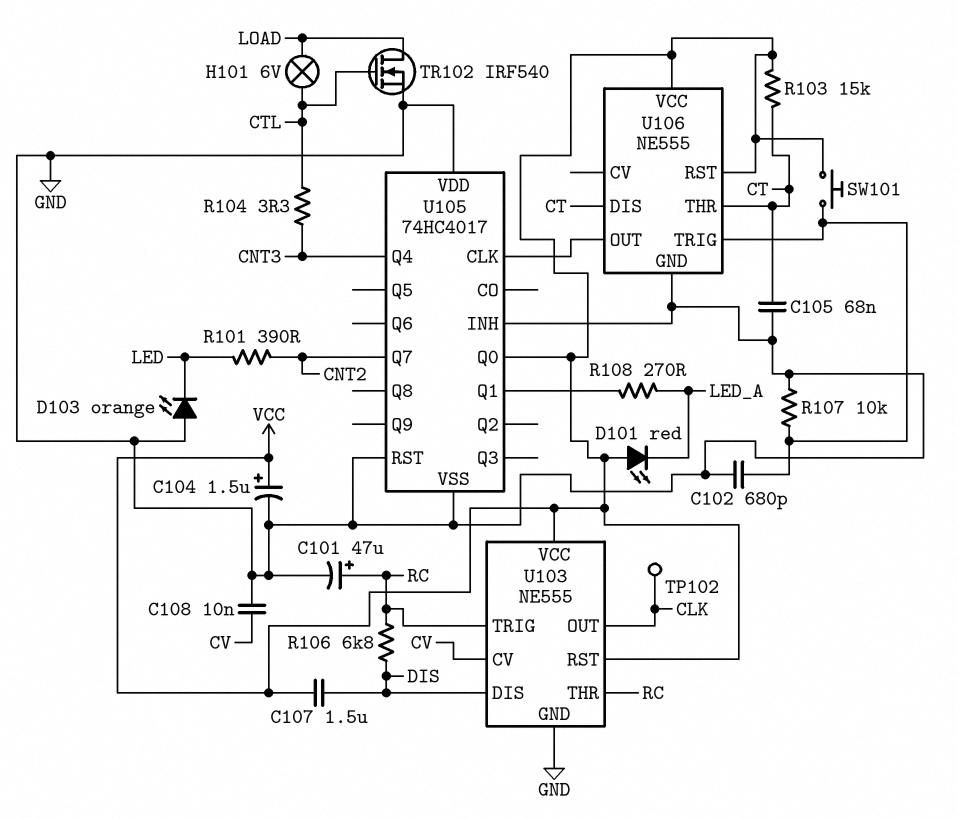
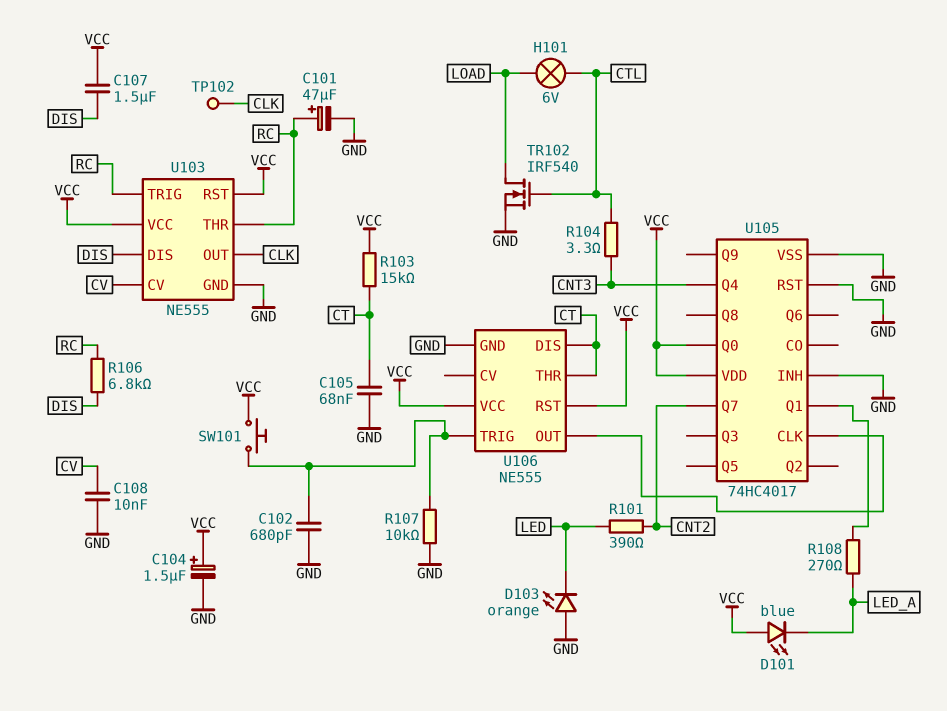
D101: LED red (A VCC, K LED_A) -> LED blue (A VCC, K LED_A)
U105 pin VDD: GND -> VCC

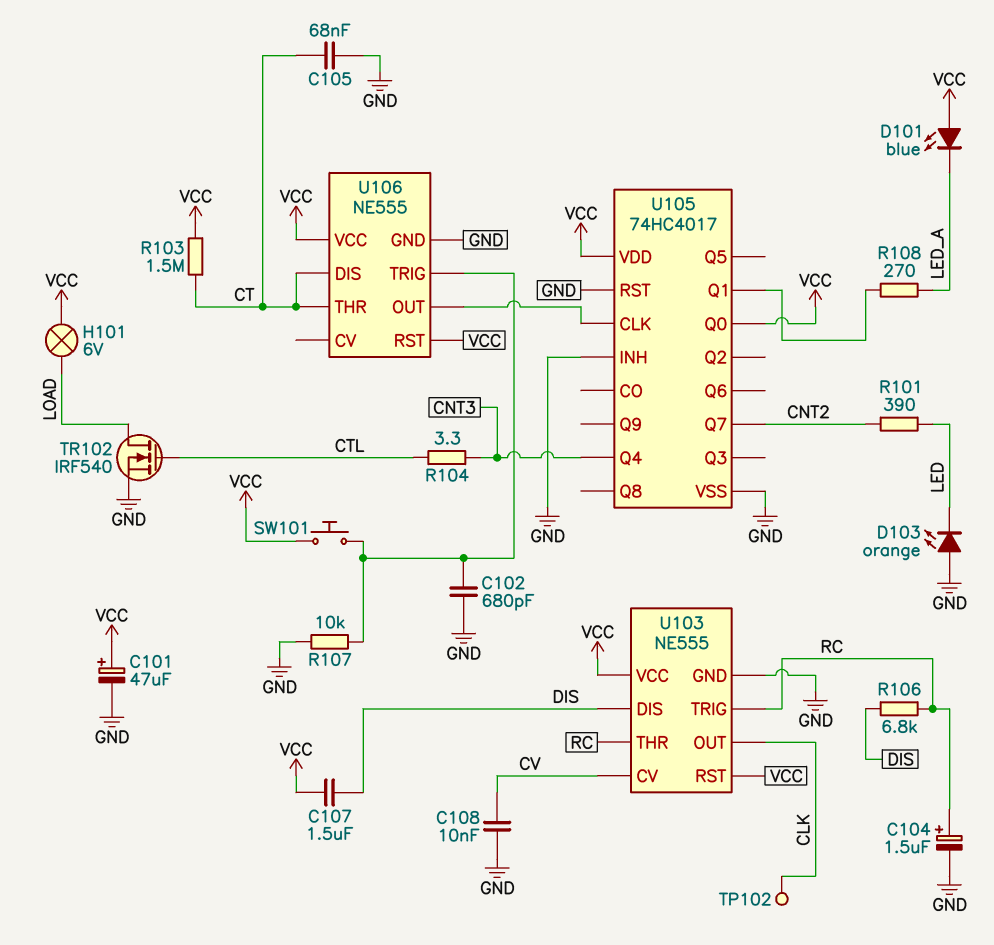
C101: 47uF (plus RC, minus GND) -> 47uF (plus VCC, minus GND)
C104: 1.5uF (plus VCC, minus GND) -> 1.5uF (plus RC, minus GND)
H101: lamp 6V (CTL, LOAD) -> lamp 6V (LOAD, VCC)
R103: 15k (CT, VCC) -> 1.5M (CT, VCC)

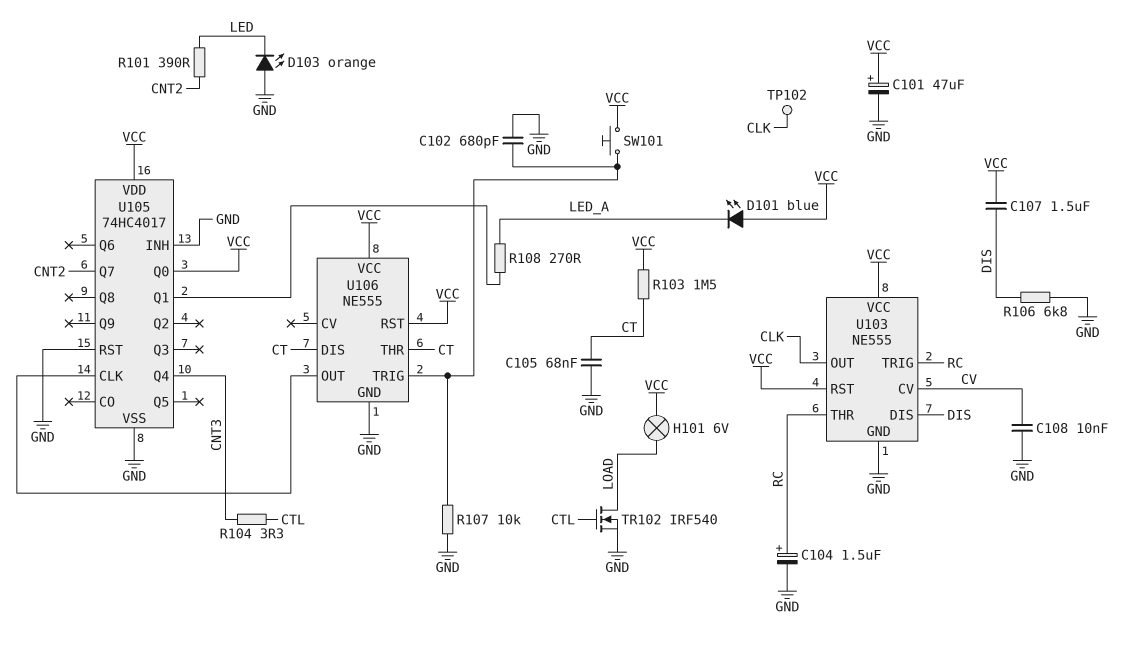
R106: 6.8k (DIS, RC) -> 6.8k (DIS, GND)

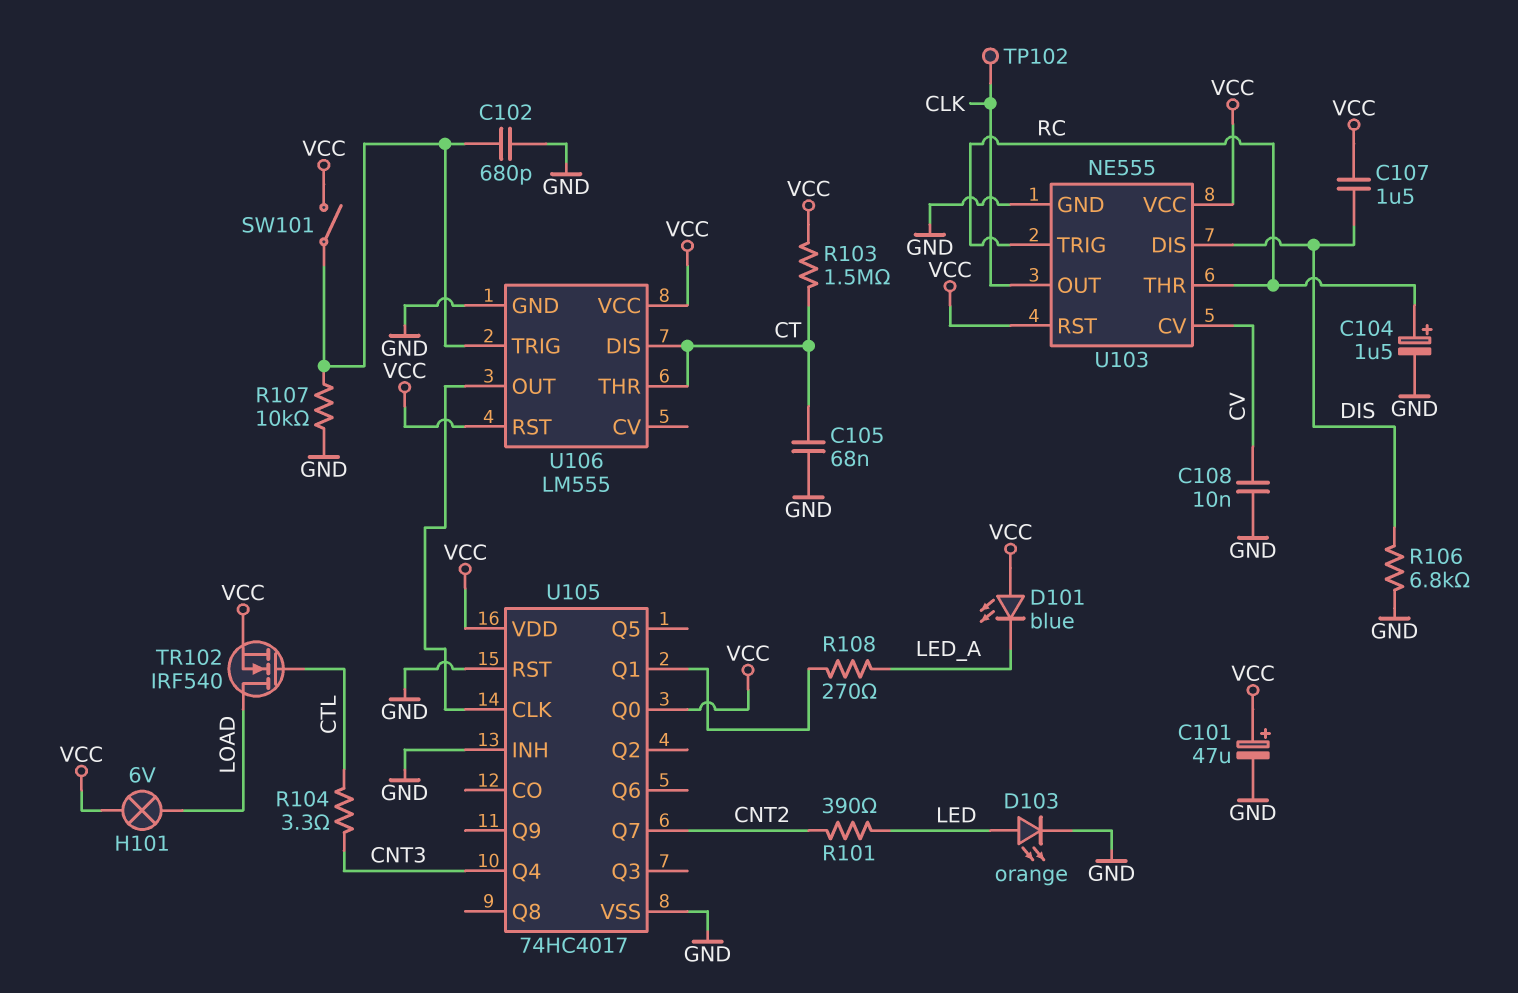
D103: LED orange (A GND, K LED) -> LED orange (A LED, K GND)
SW101: button (U106/TRIG, VCC) -> switch (U106/TRIG, VCC)
TR102: NMOS IRF540 (G CTL, D LOAD, S GND) -> NMOS IRF540 (G CTL, D LOAD, S VCC)
U106: NE555 -> LM555

